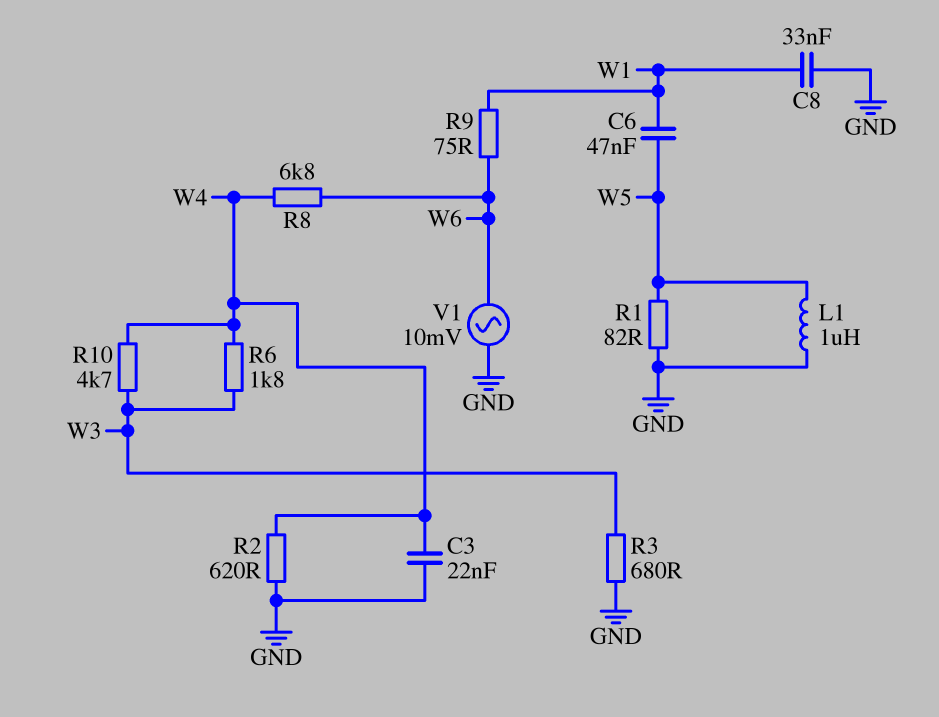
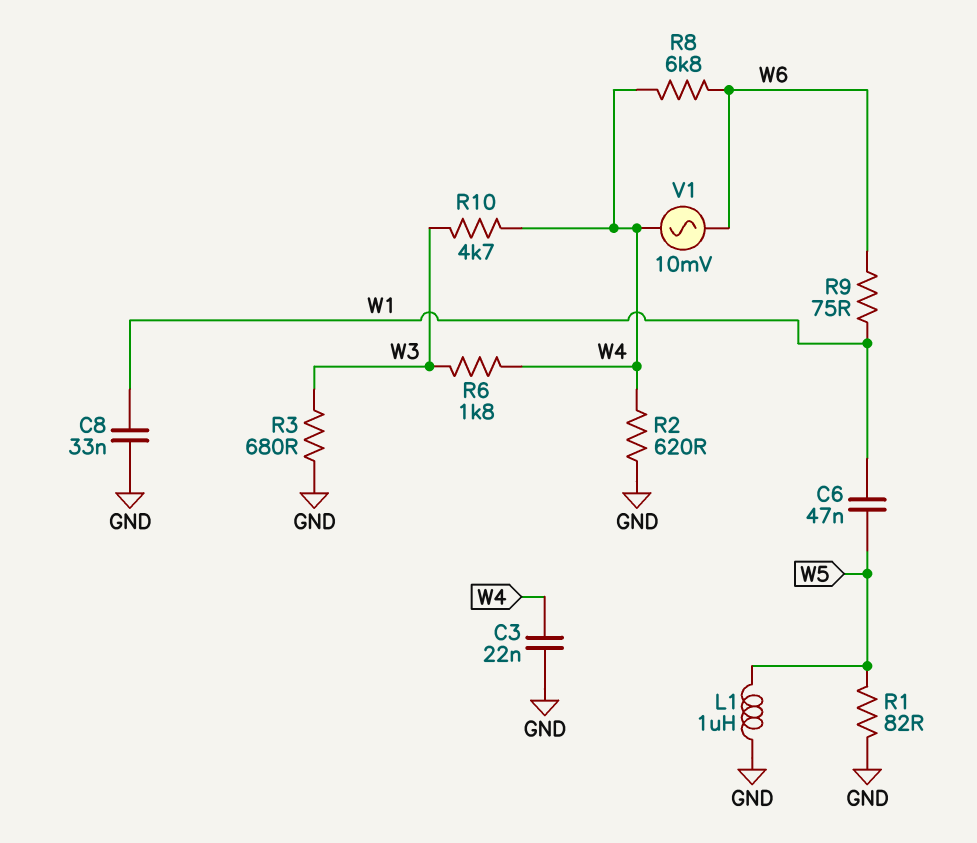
V1: AC 10mV (GND, W6) -> AC 10mV (W4, W6)

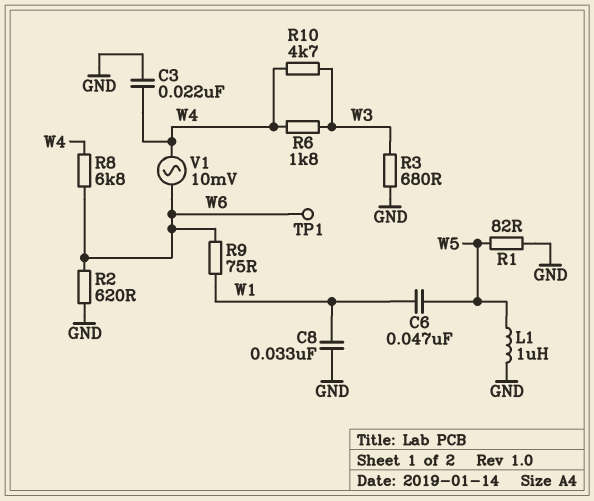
R2: 620 (GND, W4) -> 620 (GND, W6)
TP1: none -> test point (W6)

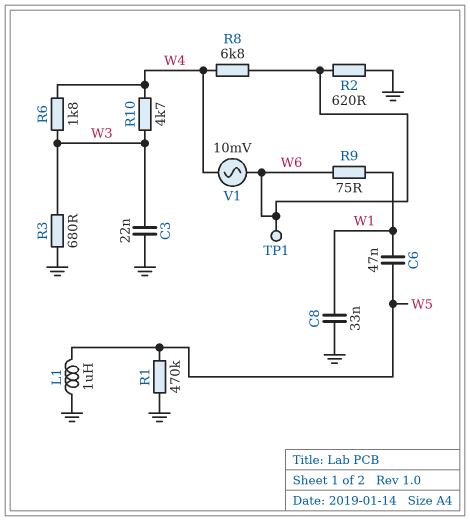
C3: 22nF (GND, W4) -> 22nF (GND, W3)
R1: 82 (GND, W5) -> 470k (GND, W5)

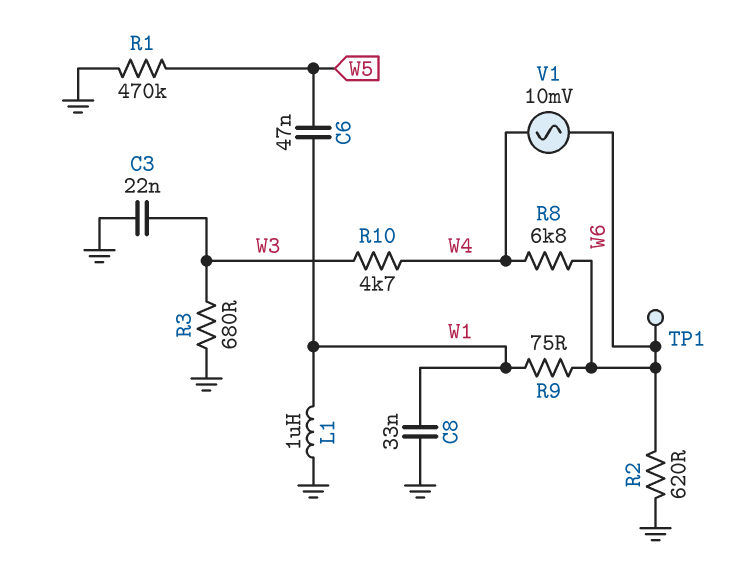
L1: 1uH (GND, W5) -> 1uH (GND, W1)
R6: 1.8k (W3, W4) -> none

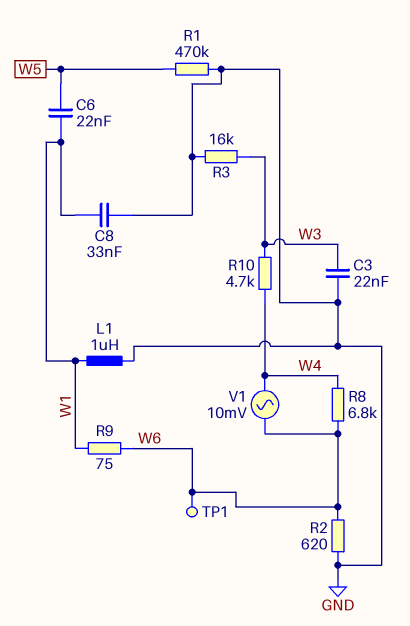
C6: 47nF (W1, W5) -> 22nF (W1, W5)
R3: 680 (GND, W3) -> 16k (GND, W3)

